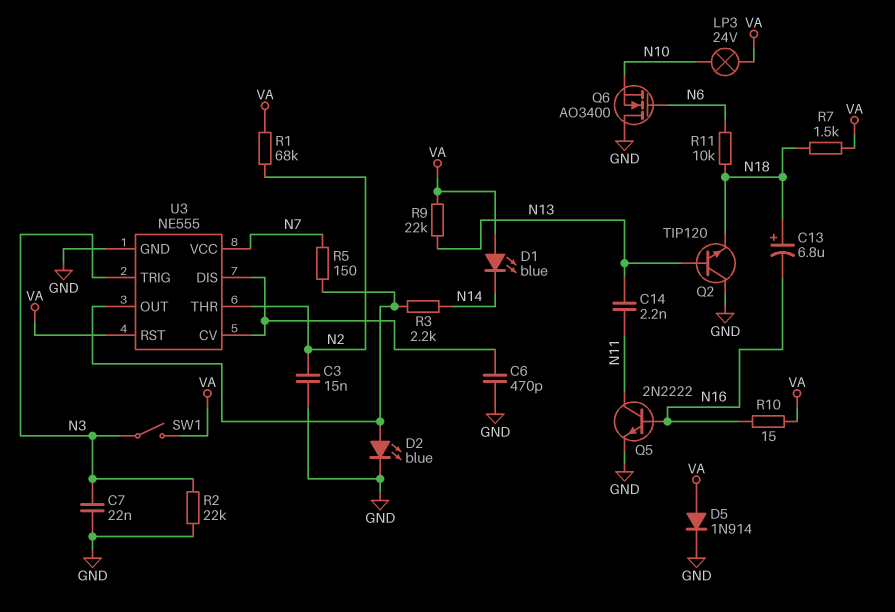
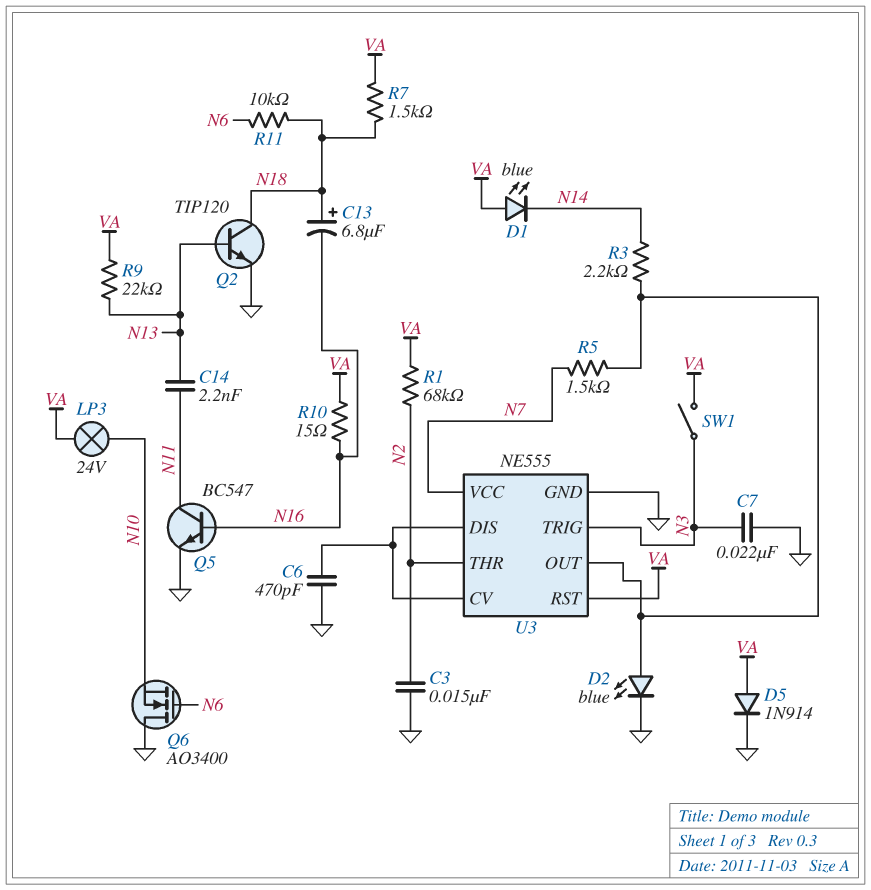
Q2: NPN TIP120 (B N13, C GND, E N18) -> NPN TIP120 (B N13, C N18, E GND)
Q5: NPN 2N2222 (B N16, C N11, E GND) -> NPN BC547 (B N16, C N11, E GND)
R2: 22k (GND, N3) -> none
R5: 150 (N7, U3/OUT) -> 1.5k (N7, U3/OUT)

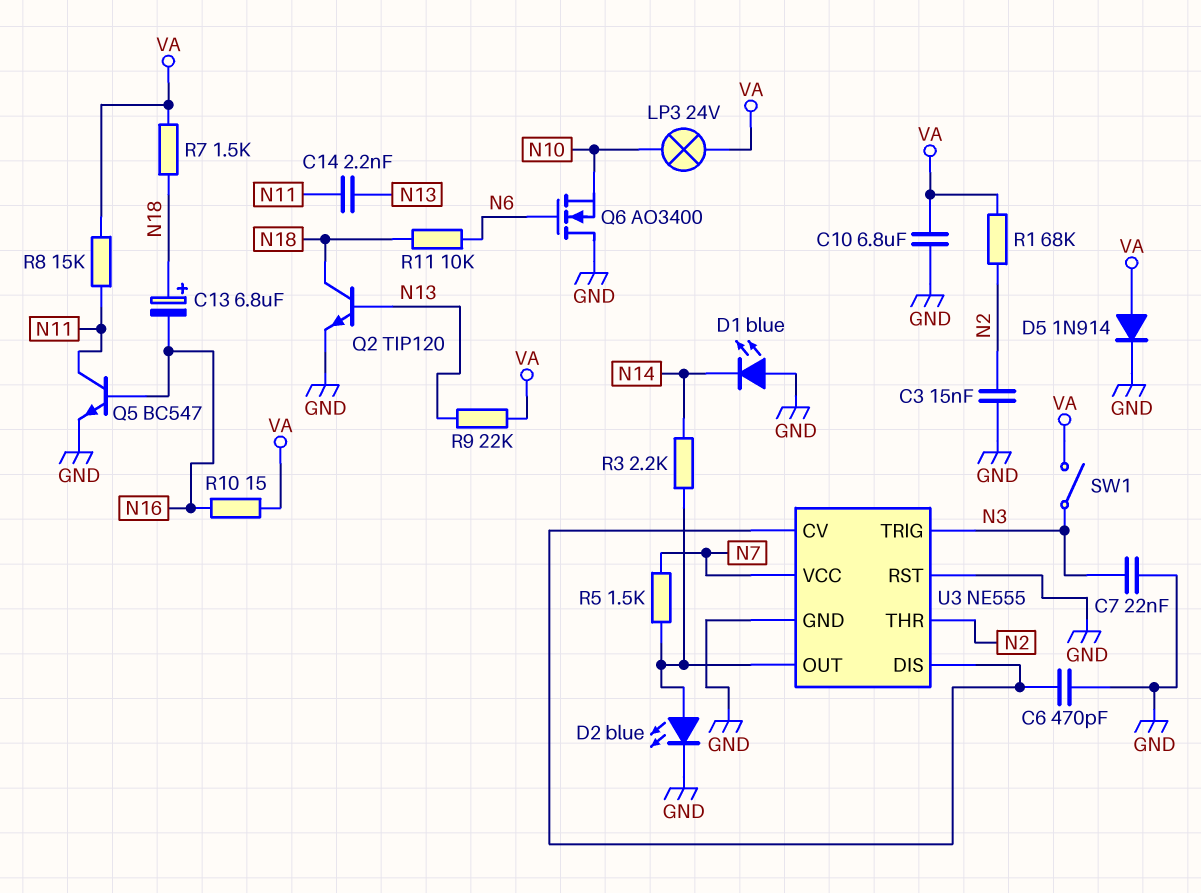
C10: none -> 6.8uF (GND, VA)
D1: LED blue (A VA, K N14) -> LED blue (A GND, K N14)
R8: none -> 15k (N11, VA)
U3 pin RST: VA -> GND

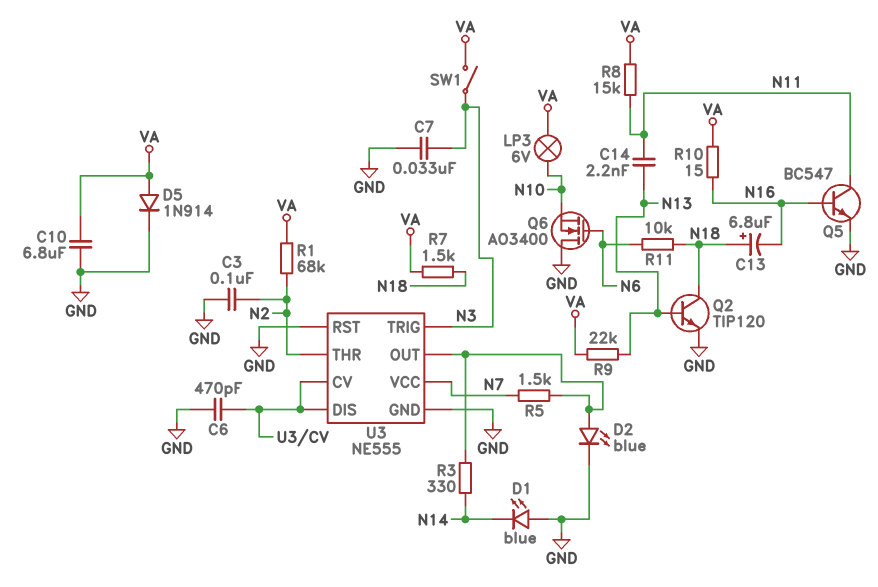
C3: 15nF (GND, N2) -> 100nF (GND, N2)
C7: 22nF (GND, N3) -> 33nF (GND, N3)
LP3: lamp 24V (N10, VA) -> lamp 6V (N10, VA)
R3: 2.2k (N14, U3/OUT) -> 330 (N14, U3/OUT)

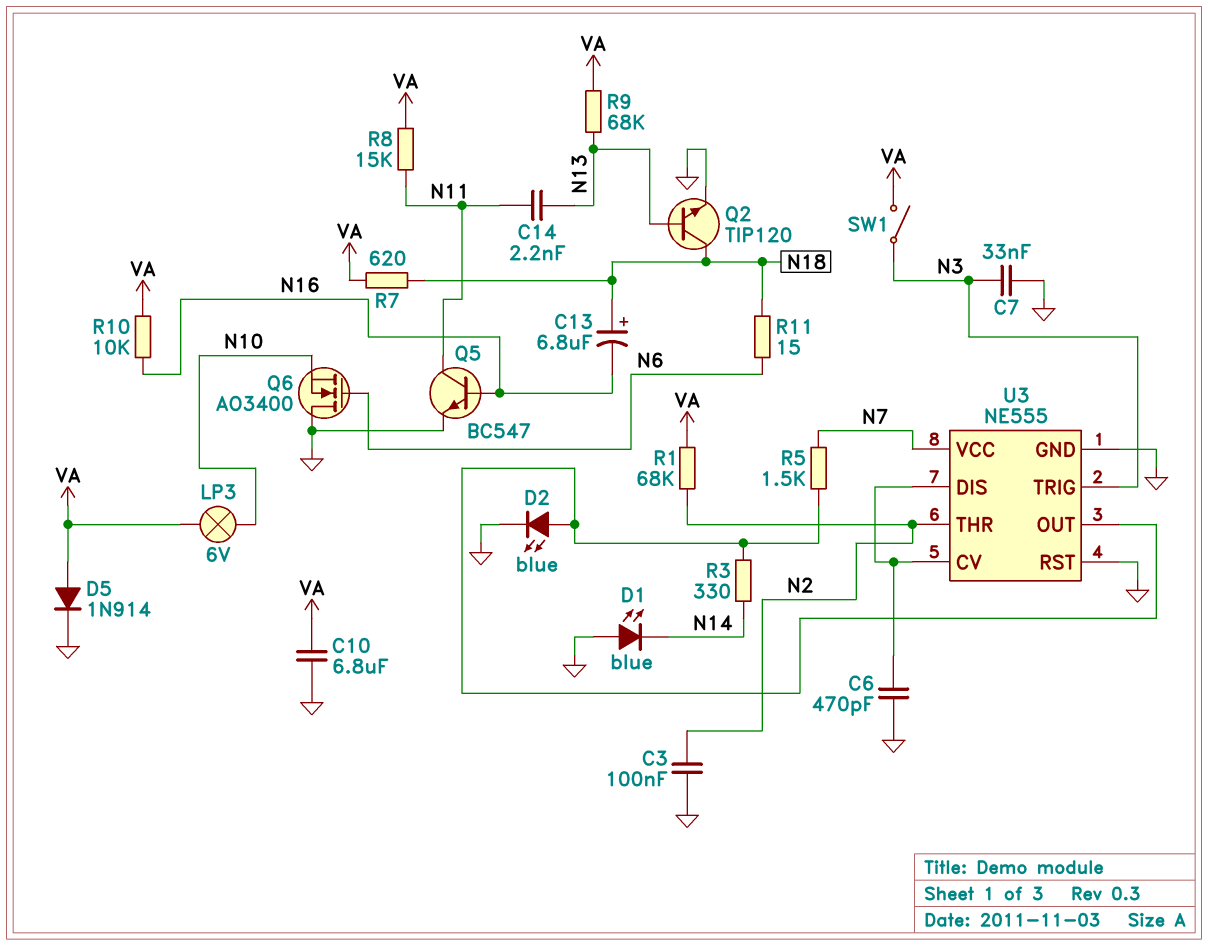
R7: 1.5k (N18, VA) -> 620 (N18, VA)
R9: 22k (N13, VA) -> 68k (N13, VA)
R10: 15 (N16, VA) -> 10k (N16, VA)
R11: 10k (N6, N18) -> 15 (N6, N18)

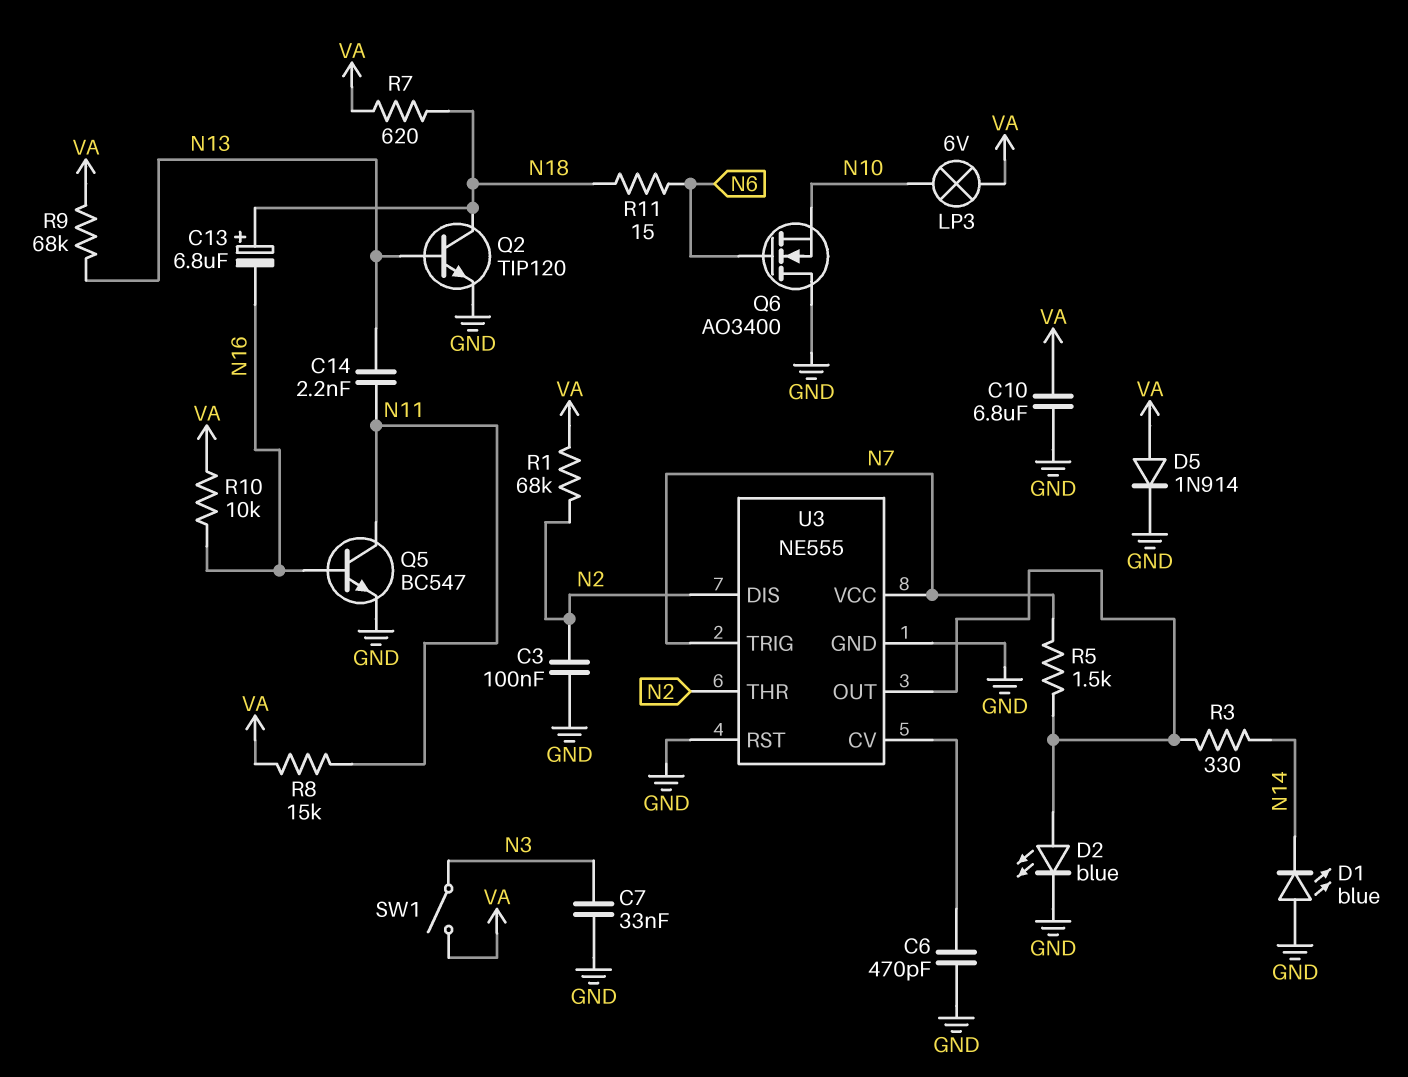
U3 pin DIS: U3/CV -> N2
U3 pin TRIG: N3 -> N7

